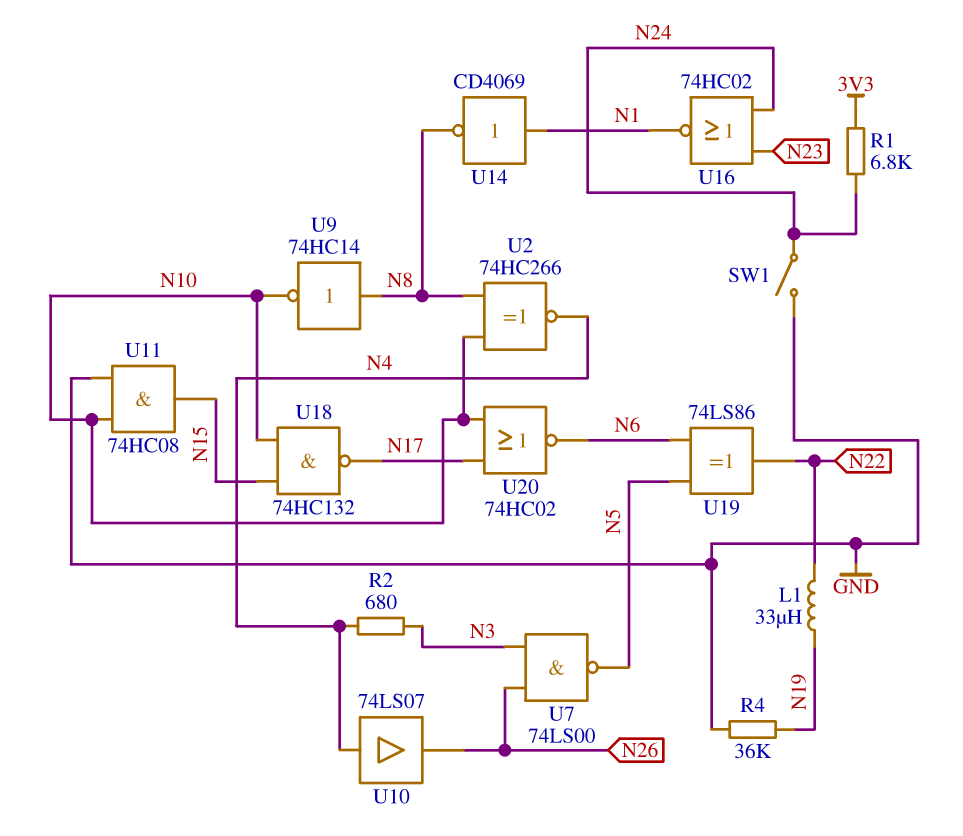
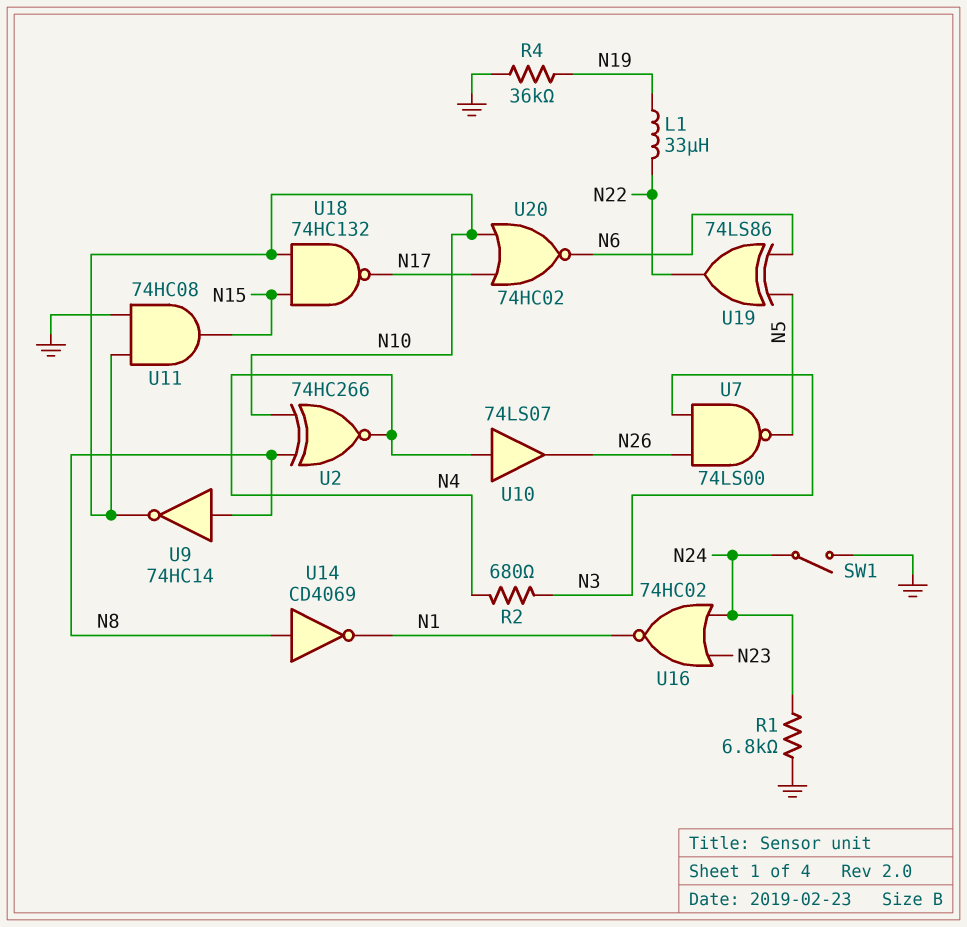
R1: 6.8k (3V3, N24) -> 6.8k (GND, N24)
U14: NOT CD4069 (in N1, out N8) -> NOT CD4069 (in N8, out N1)

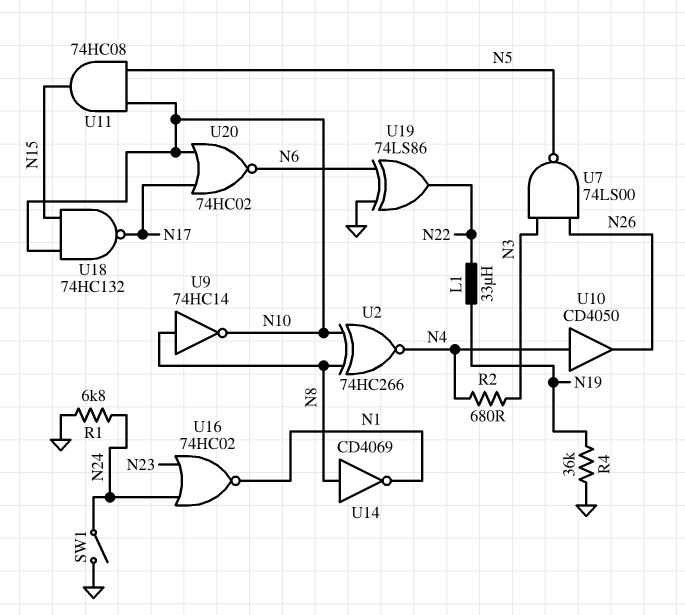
U10: buffer 74LS07 (in N4, out N26) -> buffer CD4050 (in N4, out N26)
U11: AND 74HC08 (in GND, in N10, out N15) -> AND 74HC08 (in N5, in N10, out N15)
U19: XOR 74LS86 (in N5, in N6, out N22) -> XOR 74LS86 (in GND, in N6, out N22)

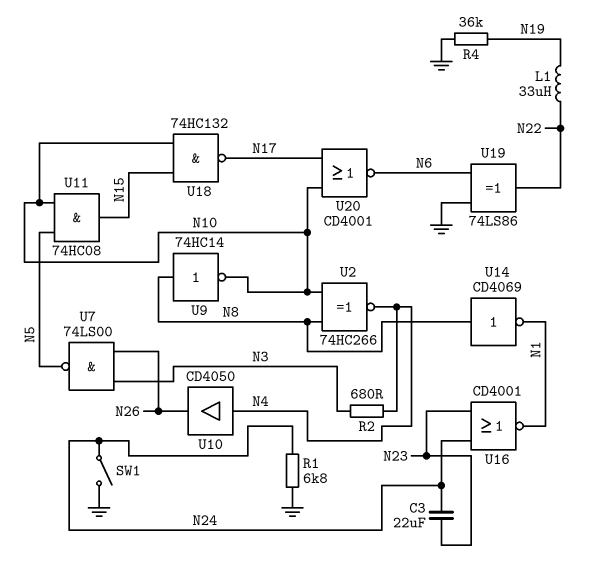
C3: none -> 22uF (N23, N24)
U16: NOR 74HC02 (in N23, in N24, out N1) -> NOR CD4001 (in N23, in N24, out N1)
U20: NOR 74HC02 (in N10, in N17, out N6) -> NOR CD4001 (in N10, in N17, out N6)

